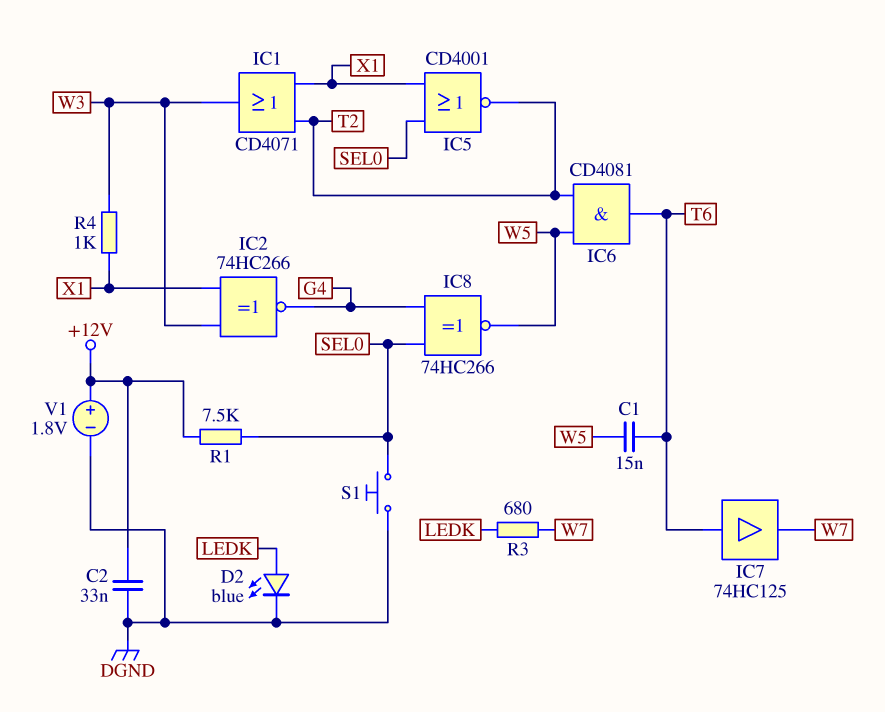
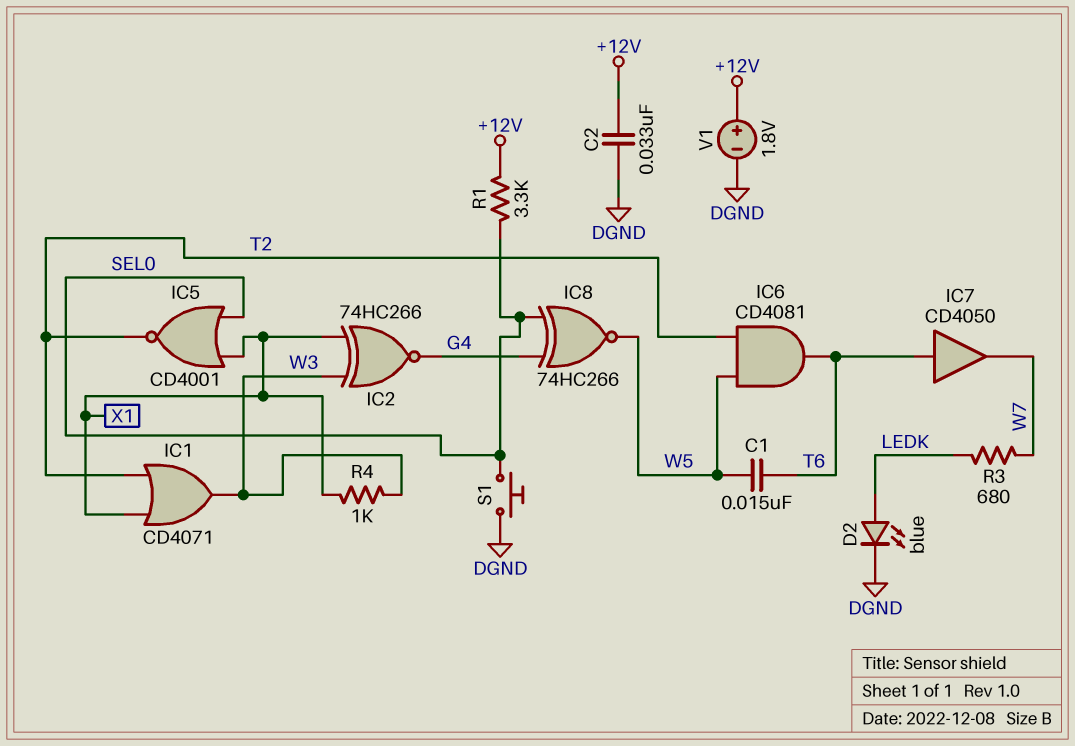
IC7: buffer 74HC125 (in T6, out W7) -> buffer CD4050 (in T6, out W7)
R1: 7.5k (+12V, SEL0) -> 3.3k (+12V, SEL0)

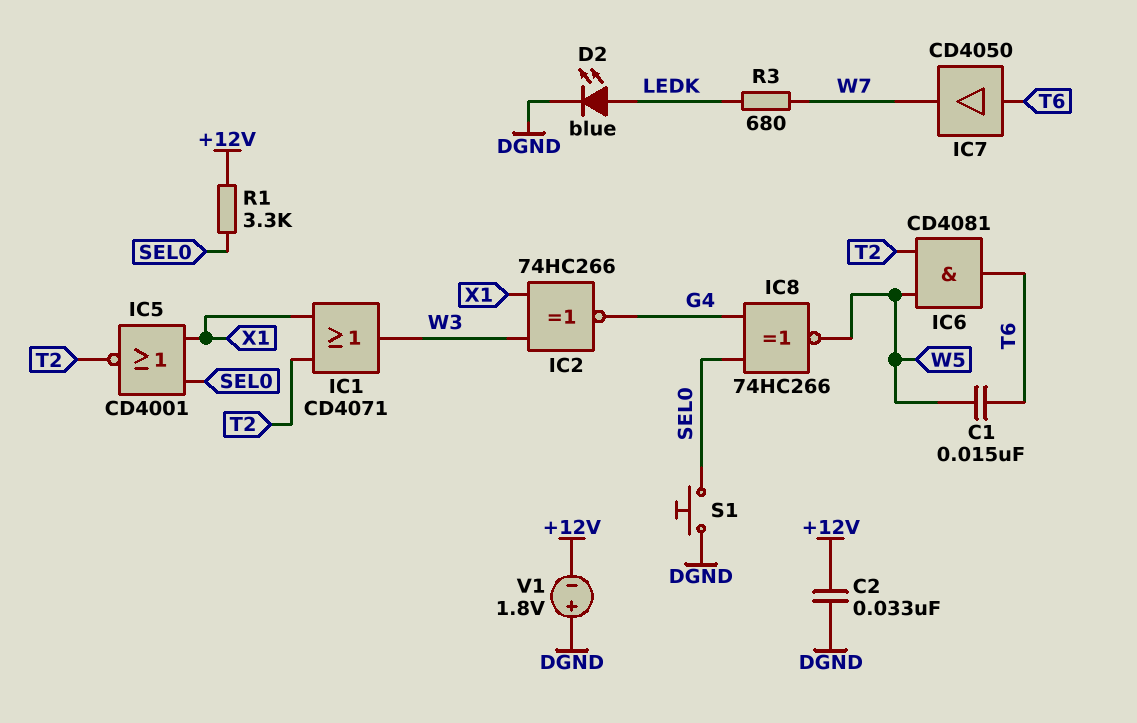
R4: 1k (W3, X1) -> none
V1: 1.8V (plus +12V, minus DGND) -> 1.8V (plus DGND, minus +12V)

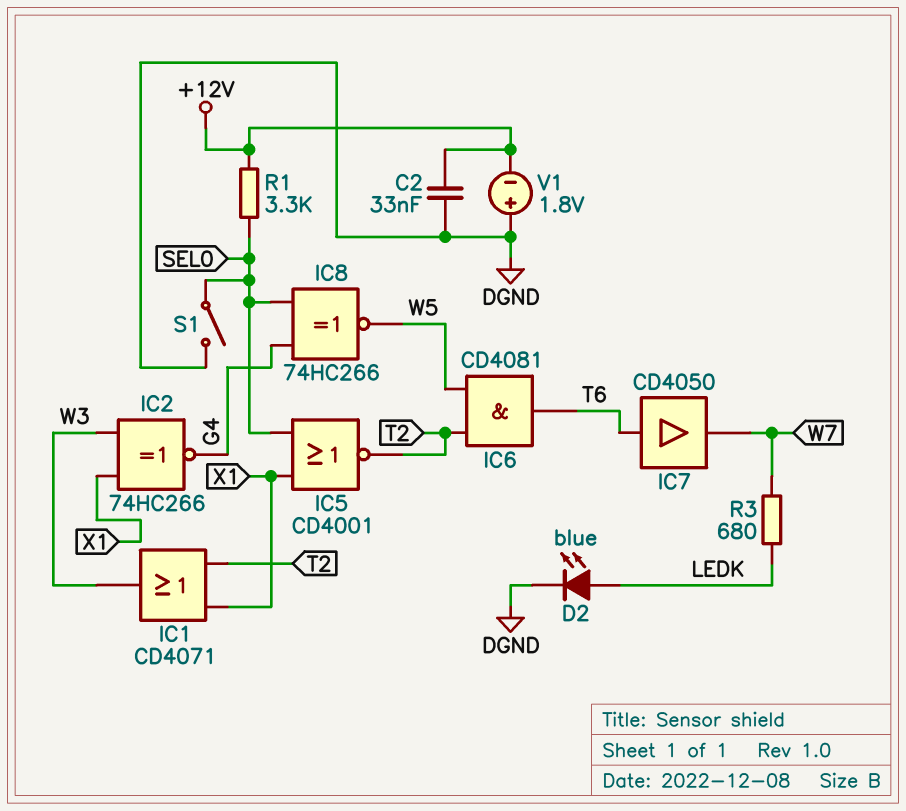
C1: 15nF (T6, W5) -> none
S1: button (DGND, SEL0) -> switch (DGND, SEL0)

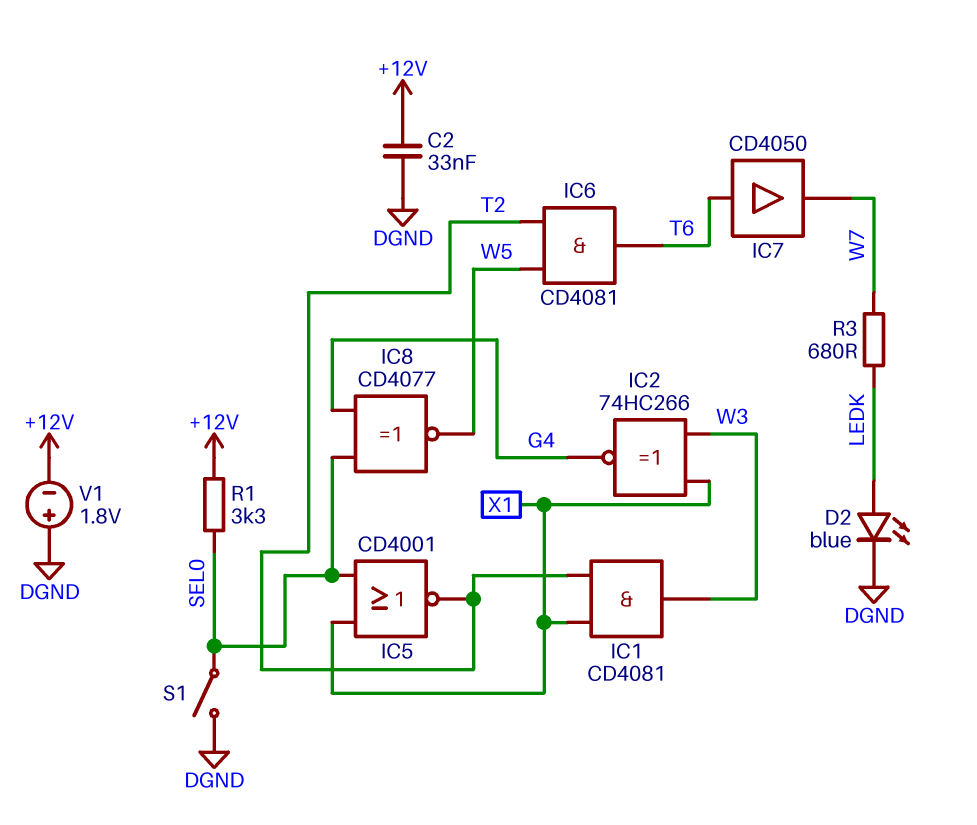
IC1: OR CD4071 (in T2, in X1, out W3) -> AND CD4081 (in T2, in X1, out W3)
IC8: XNOR 74HC266 (in G4, in SEL0, out W5) -> XNOR CD4077 (in G4, in SEL0, out W5)

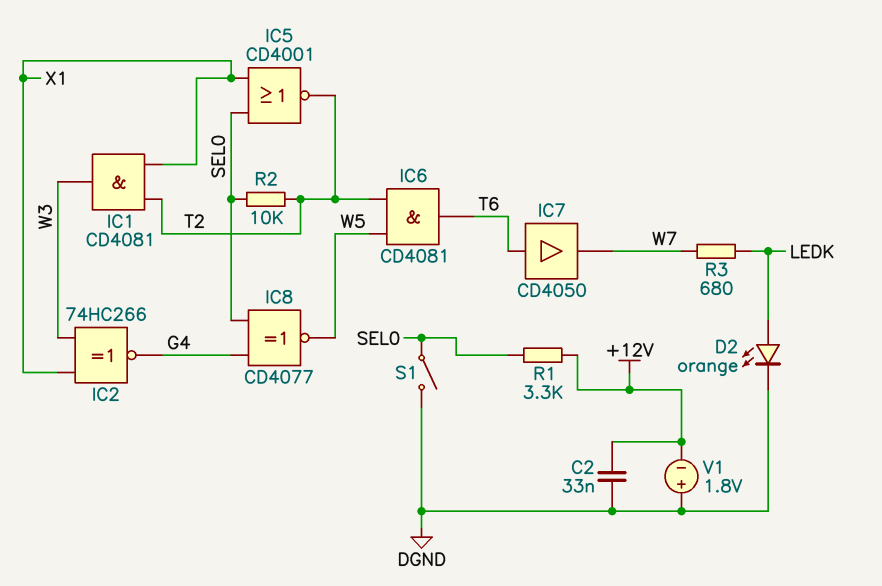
D2: LED blue (A LEDK, K DGND) -> LED orange (A LEDK, K DGND)
R2: none -> 10k (SEL0, T2)

